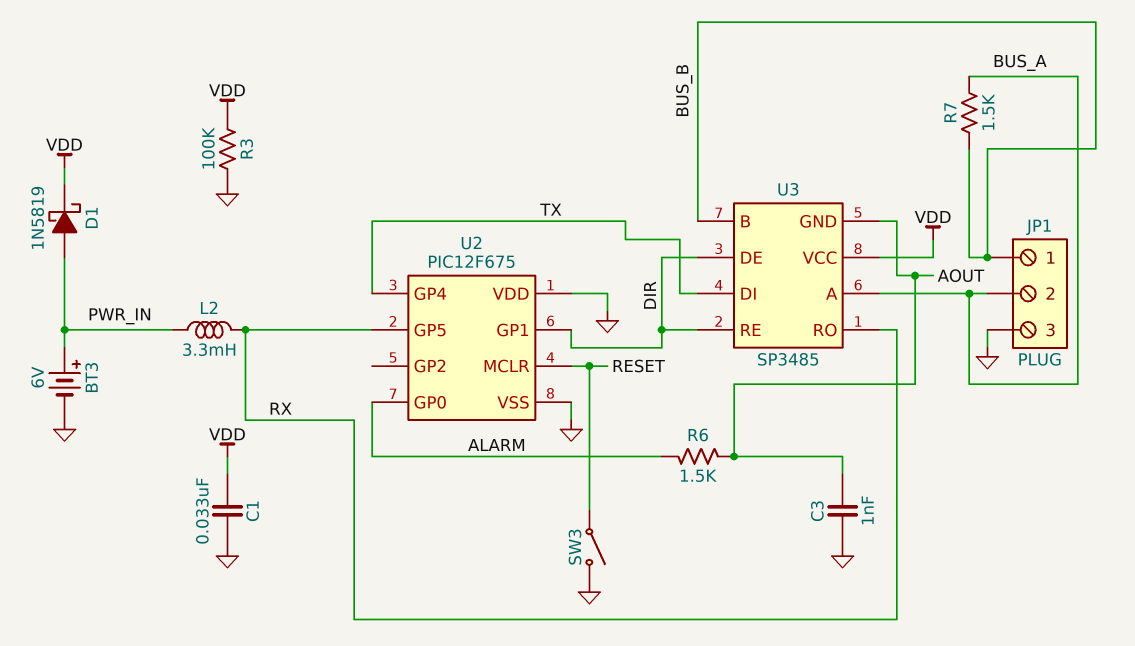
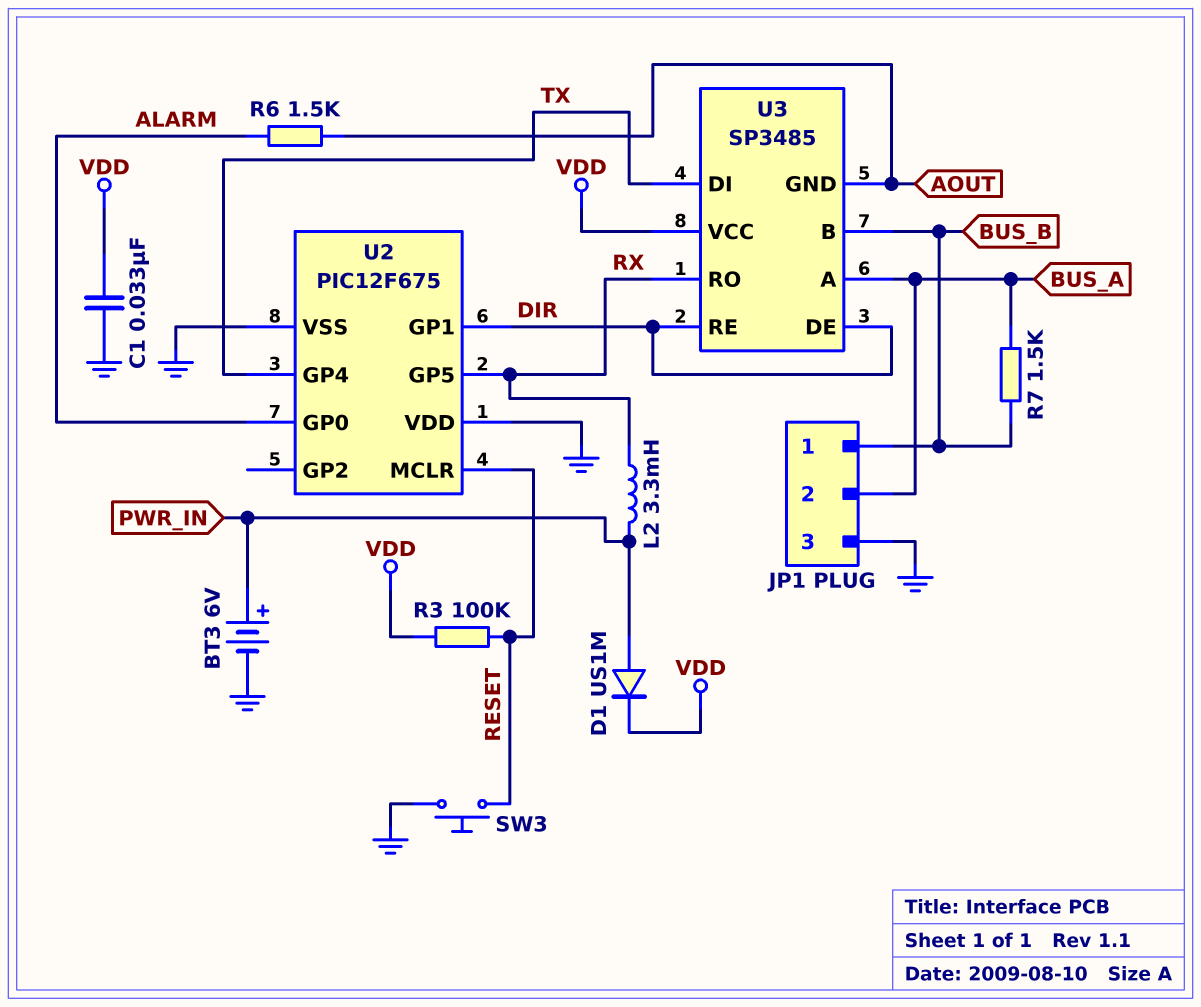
C3: 1nF (AOUT, GND) -> none
D1: schottky 1N5819 (A PWR_IN, K VDD) -> diode US1M (A PWR_IN, K VDD)
R3: 100k (GND, VDD) -> 100k (RESET, VDD)
SW3: switch (GND, RESET) -> button (GND, RESET)

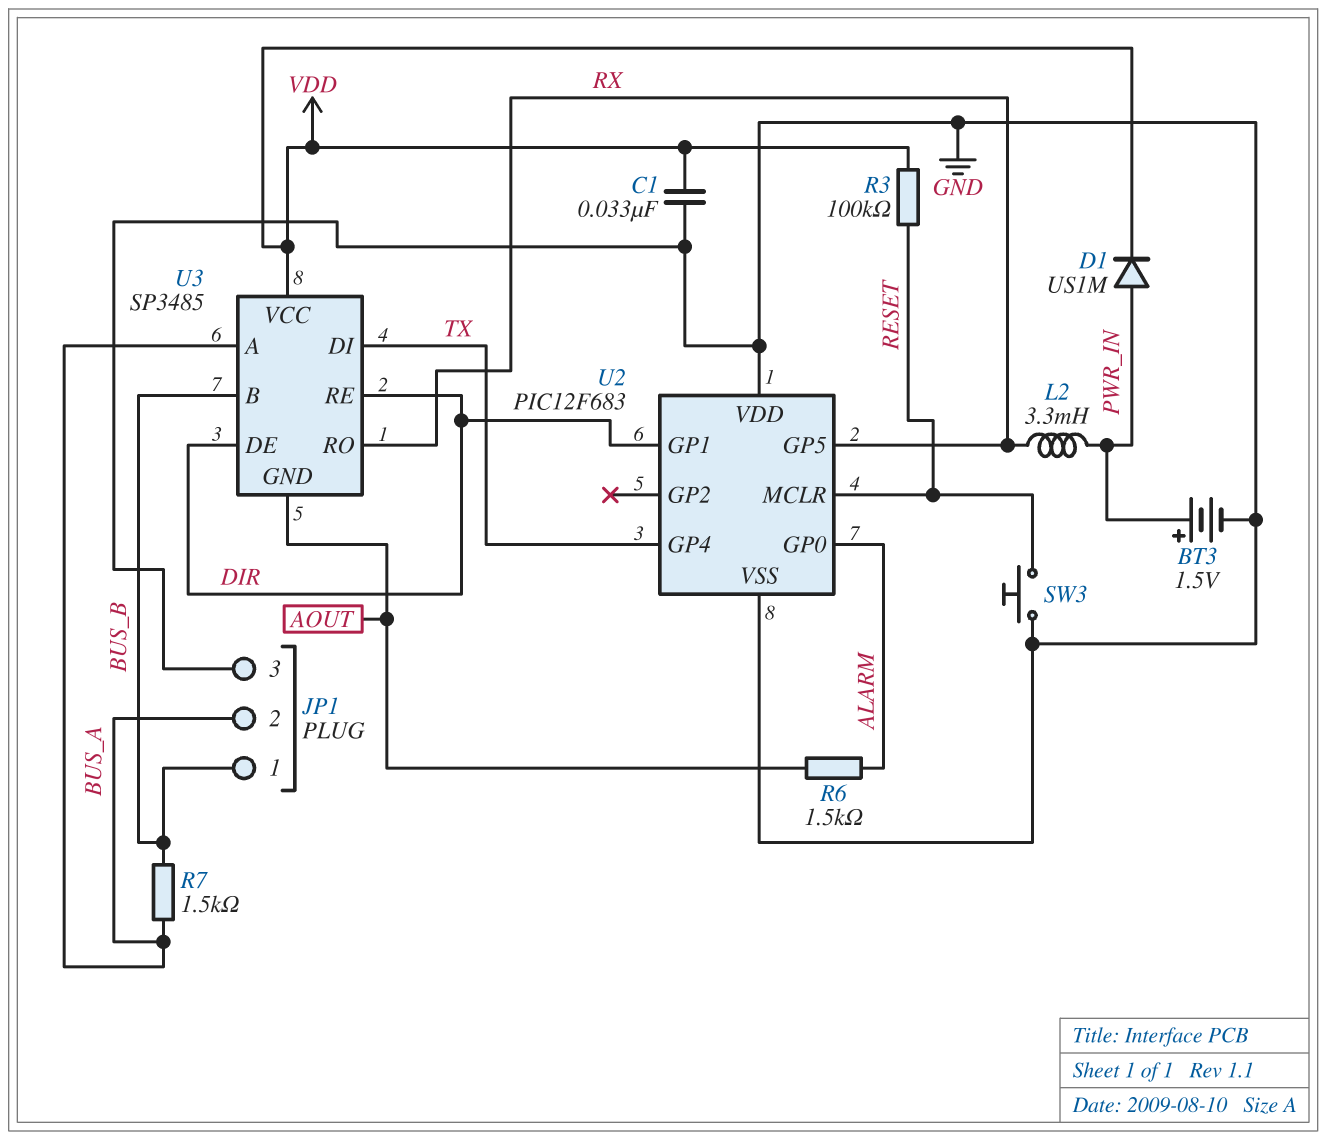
BT3: 6V (plus PWR_IN, minus GND) -> 1.5V (plus PWR_IN, minus GND)
U2: PIC12F675 -> PIC12F683

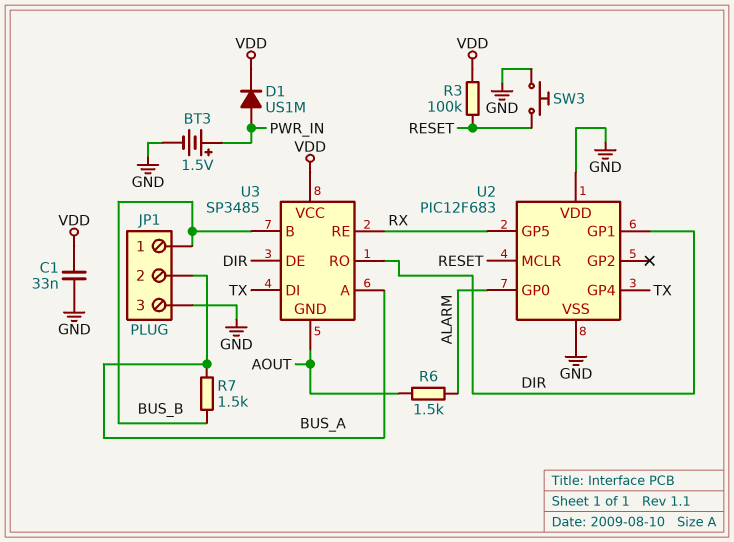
L2: 3.3mH (PWR_IN, RX) -> none
U3 pin RE: DIR -> RX
U3 pin RO: RX -> DIR

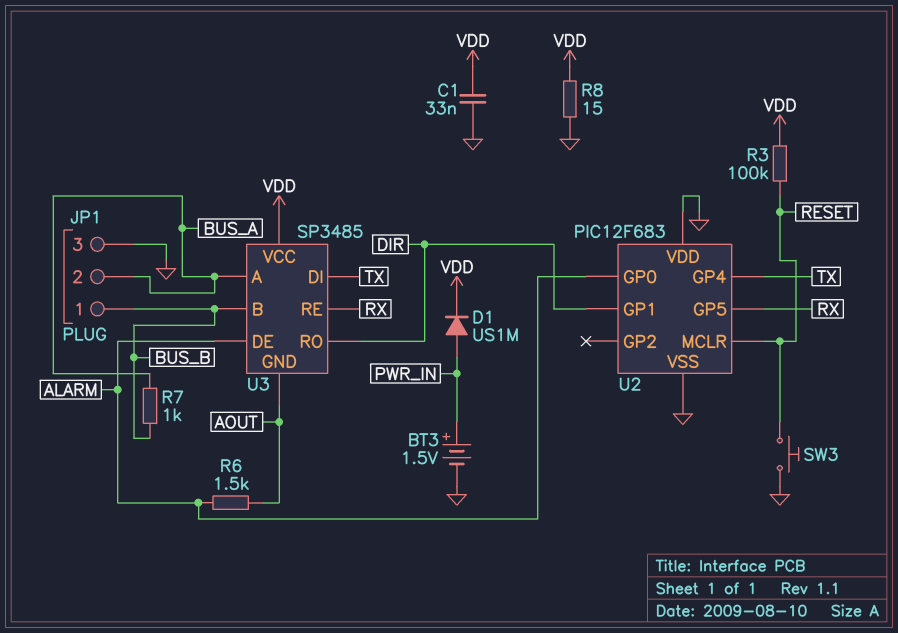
R7: 1.5k (BUS_A, BUS_B) -> 1k (BUS_A, BUS_B)
R8: none -> 15 (GND, VDD)
U3 pin DE: DIR -> ALARM

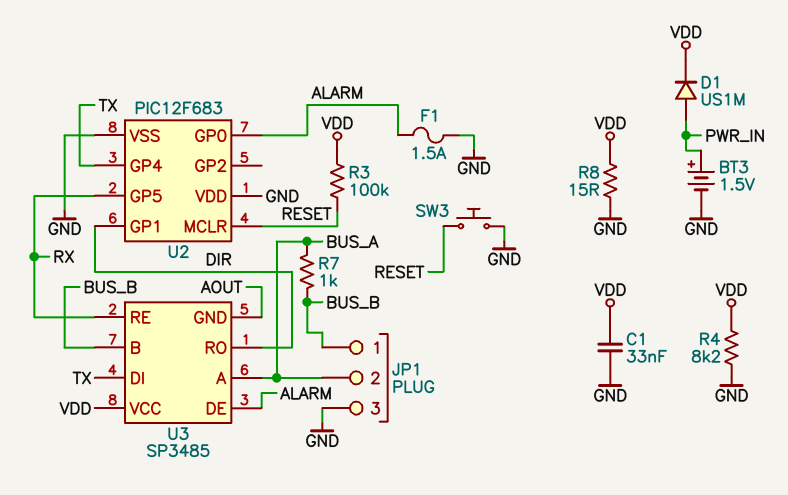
F1: none -> 1.5A (ALARM, GND)
R4: none -> 8.2k (GND, VDD)
R6: 1.5k (ALARM, AOUT) -> none

